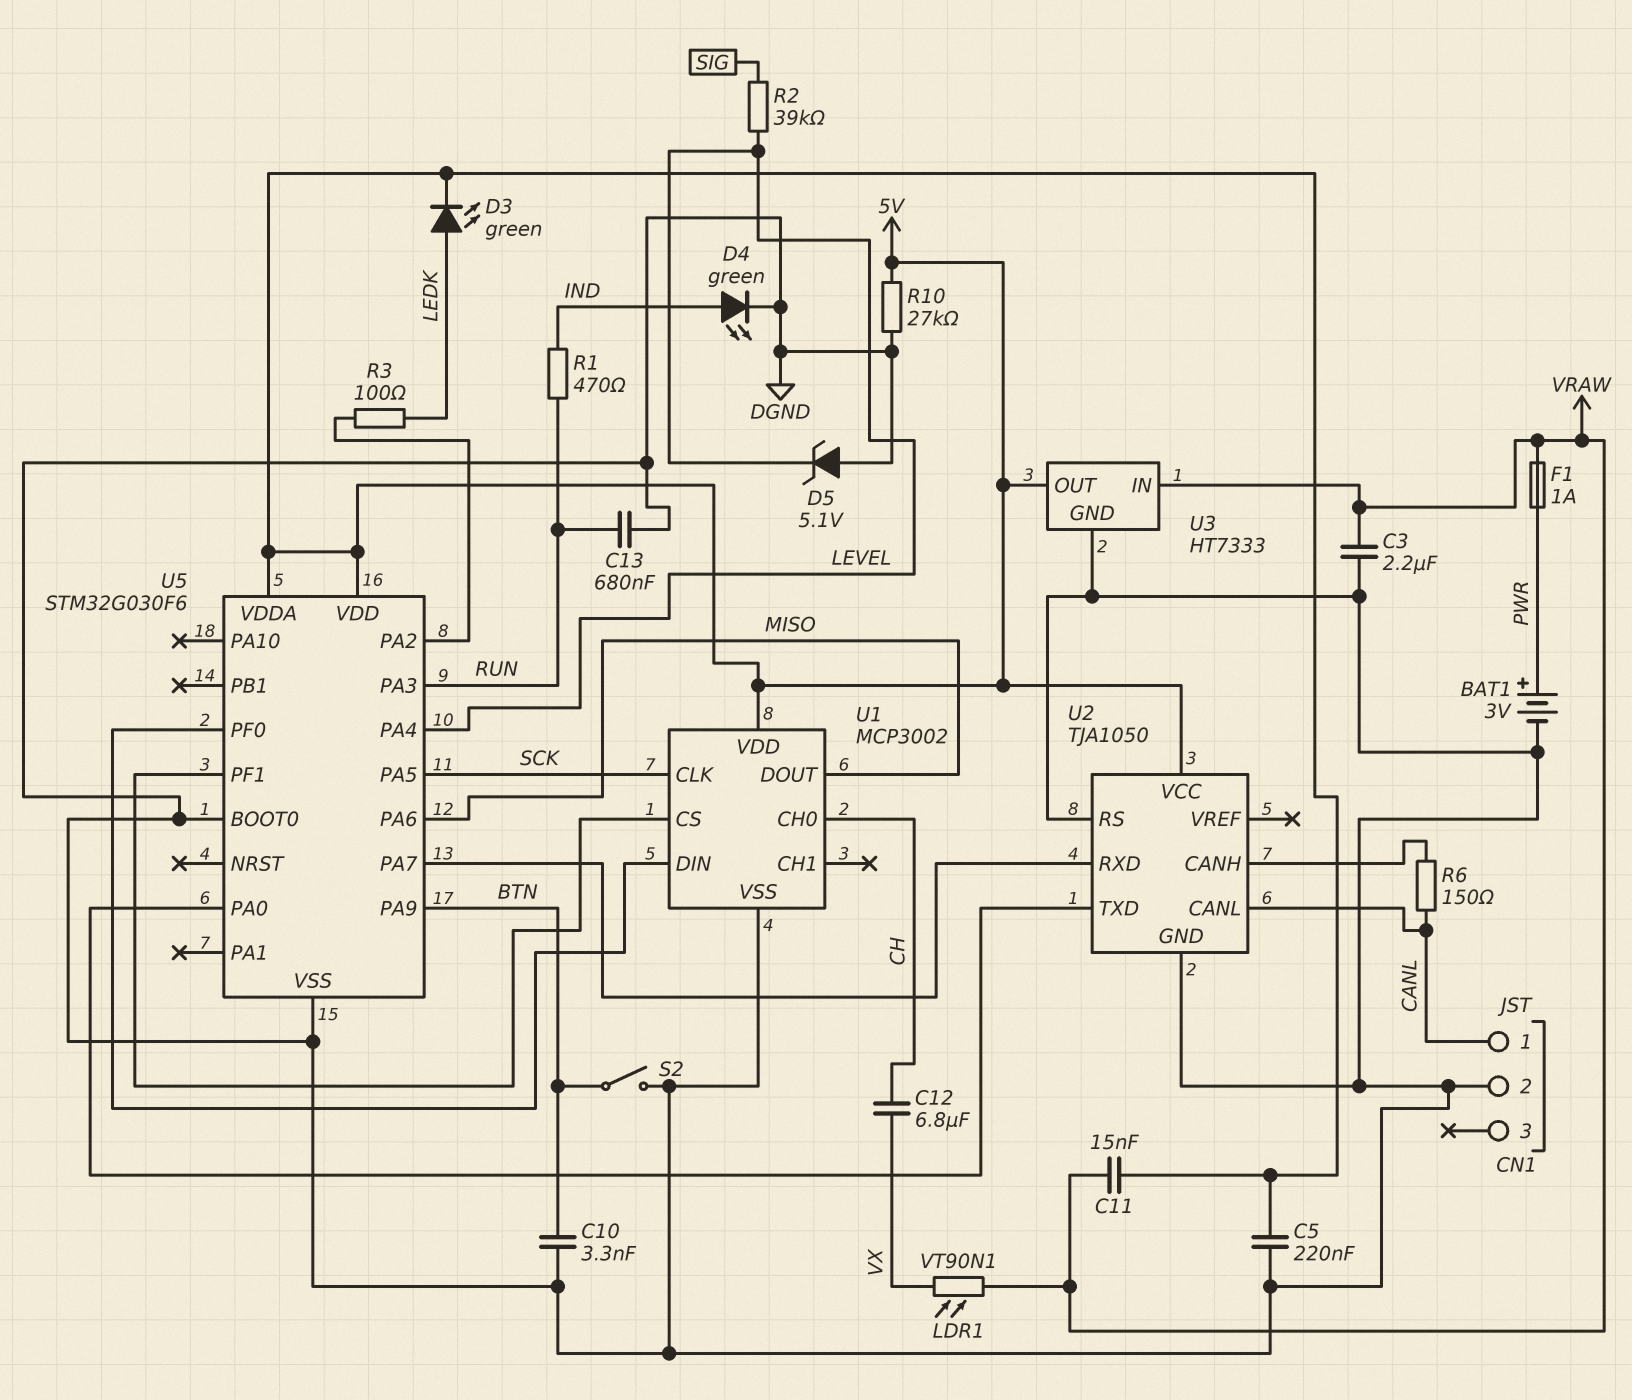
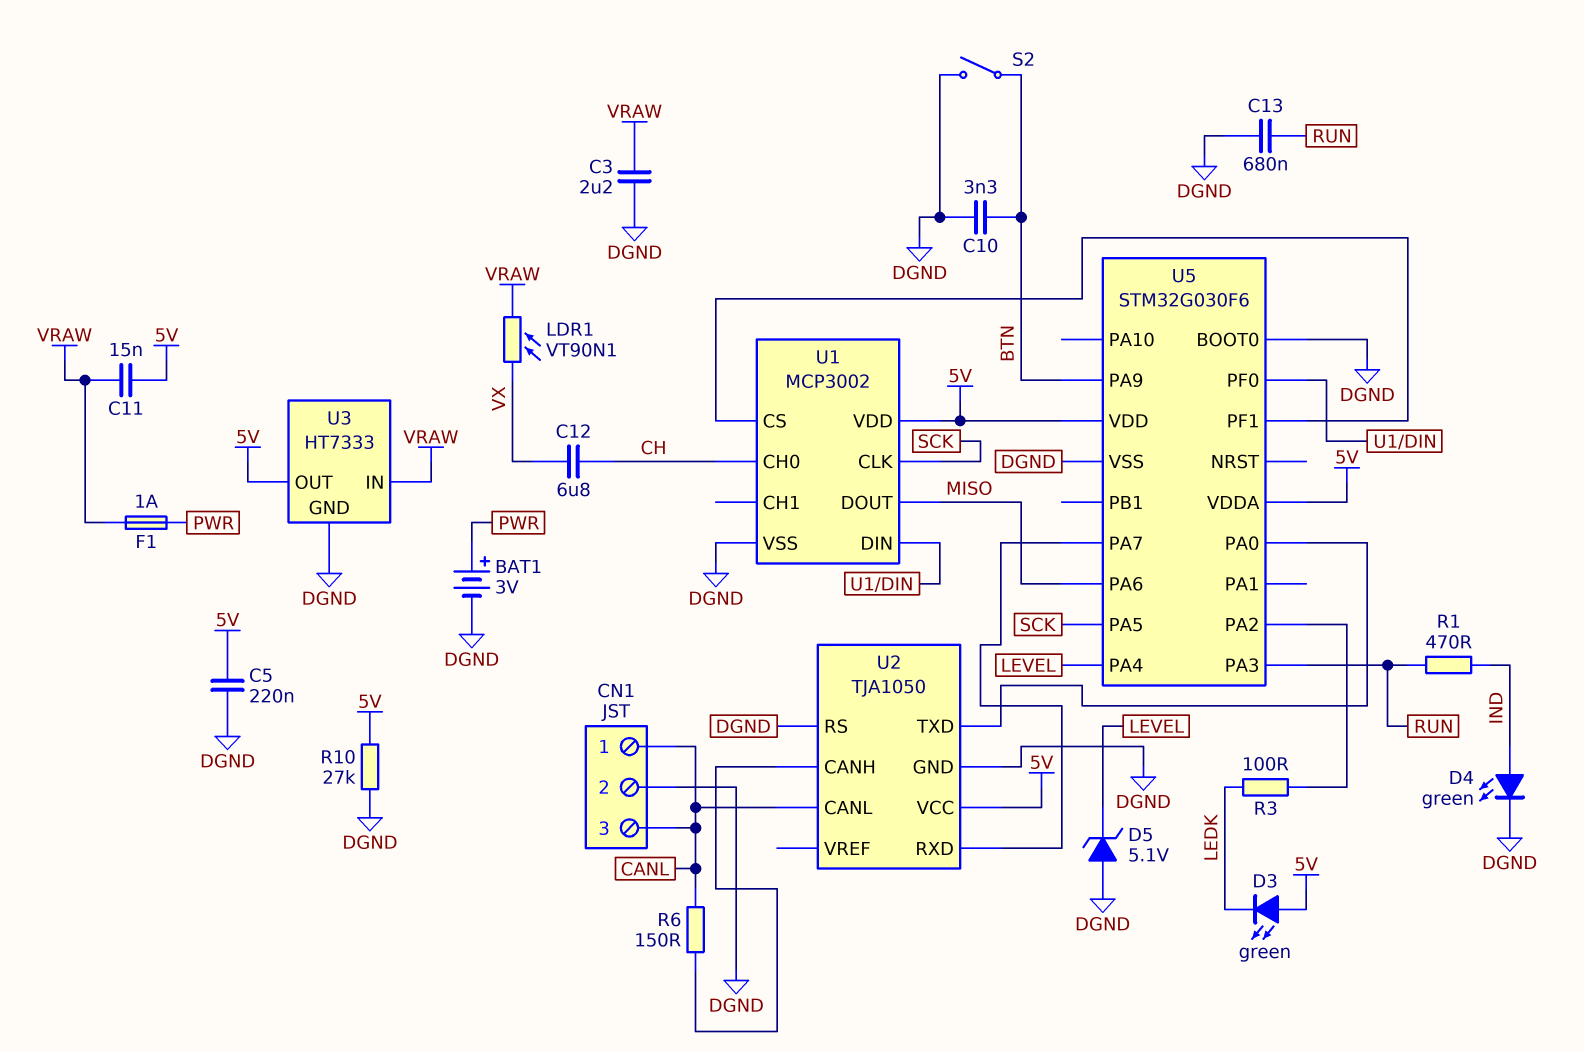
CN1 pin 3: none -> CANL
D3: LED green (A LEDK, K 5V) -> LED green (A 5V, K LEDK)
R2: 39k (LEVEL, SIG) -> none

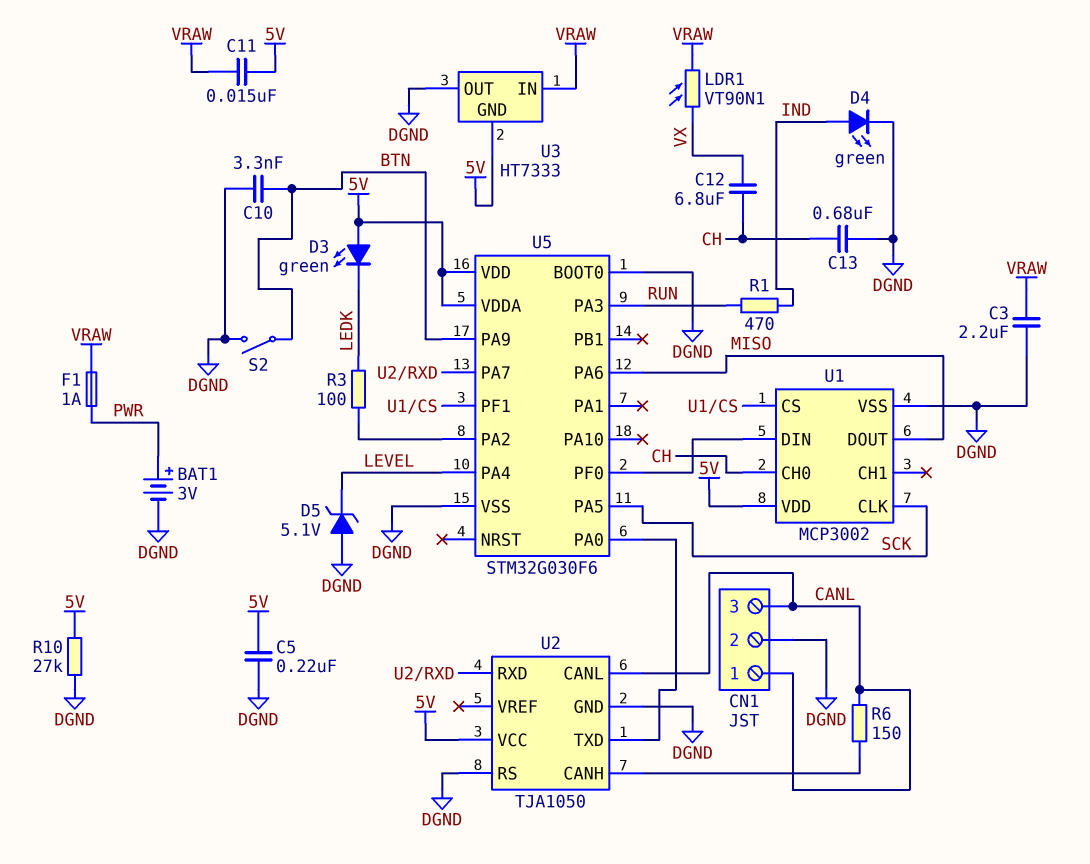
C13: 680nF (DGND, RUN) -> 680nF (CH, DGND)
U3 pin GND: DGND -> 5V
U3 pin OUT: 5V -> DGND

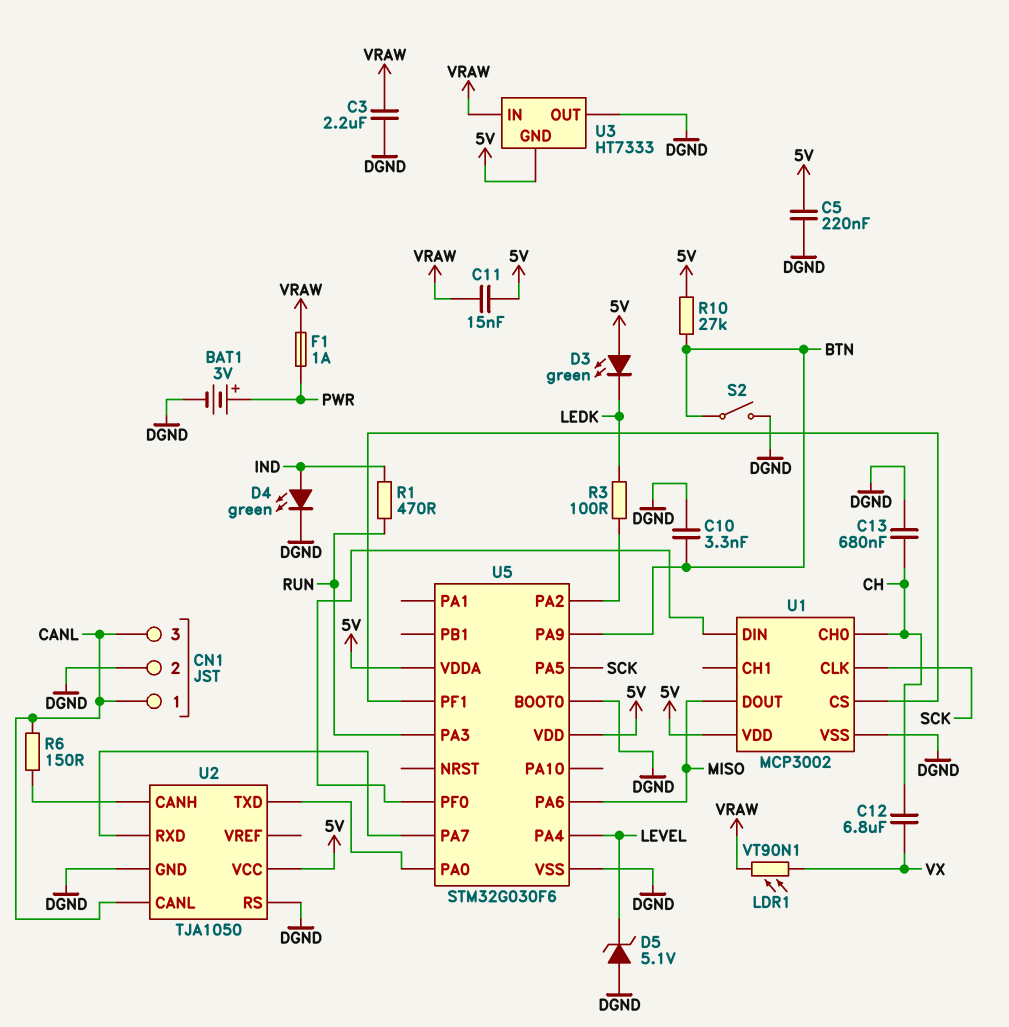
R10: 27k (5V, DGND) -> 27k (5V, BTN)

